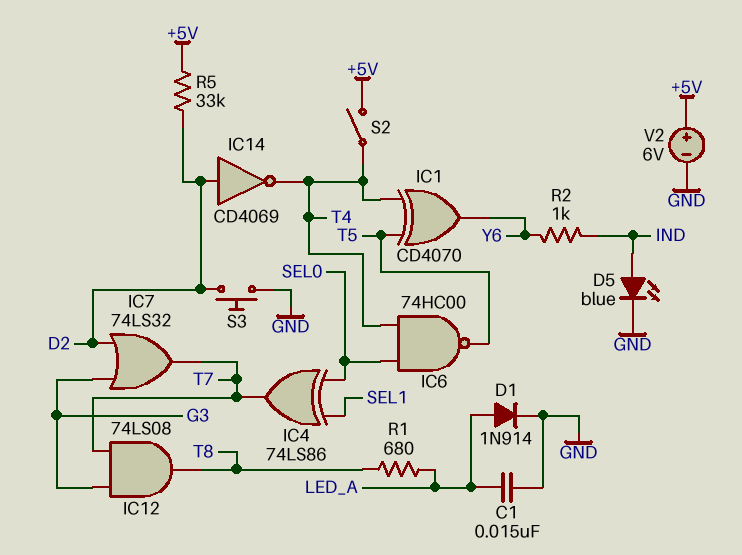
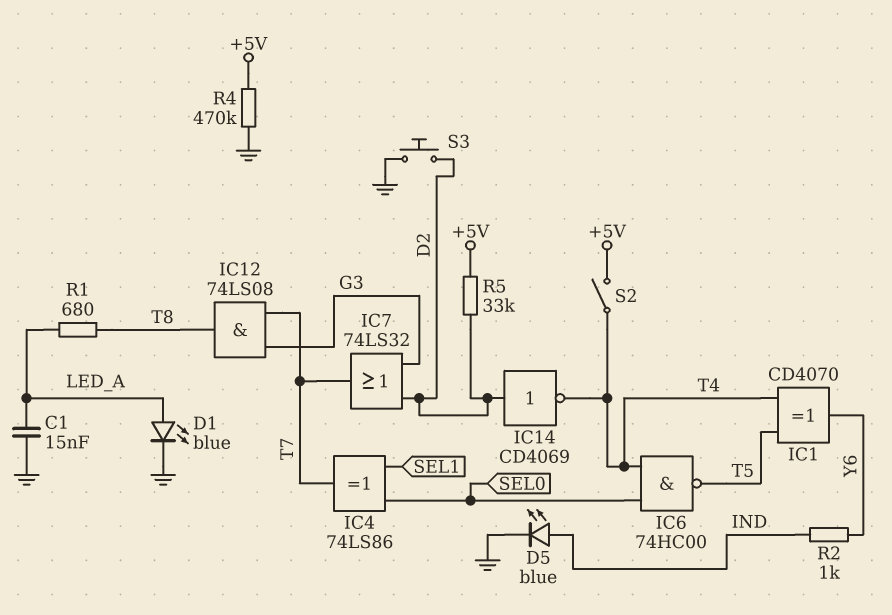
D1: diode 1N914 (A LED_A, K GND) -> LED blue (A LED_A, K GND)
R4: none -> 470k (+5V, GND)
V2: 6V (plus +5V, minus GND) -> none

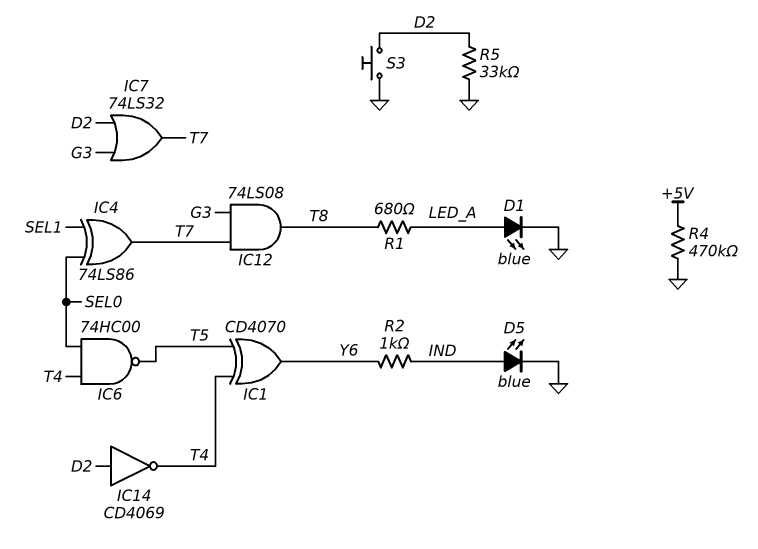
C1: 15nF (GND, LED_A) -> none
R5: 33k (+5V, D2) -> 33k (D2, GND)
S2: switch (+5V, T4) -> none

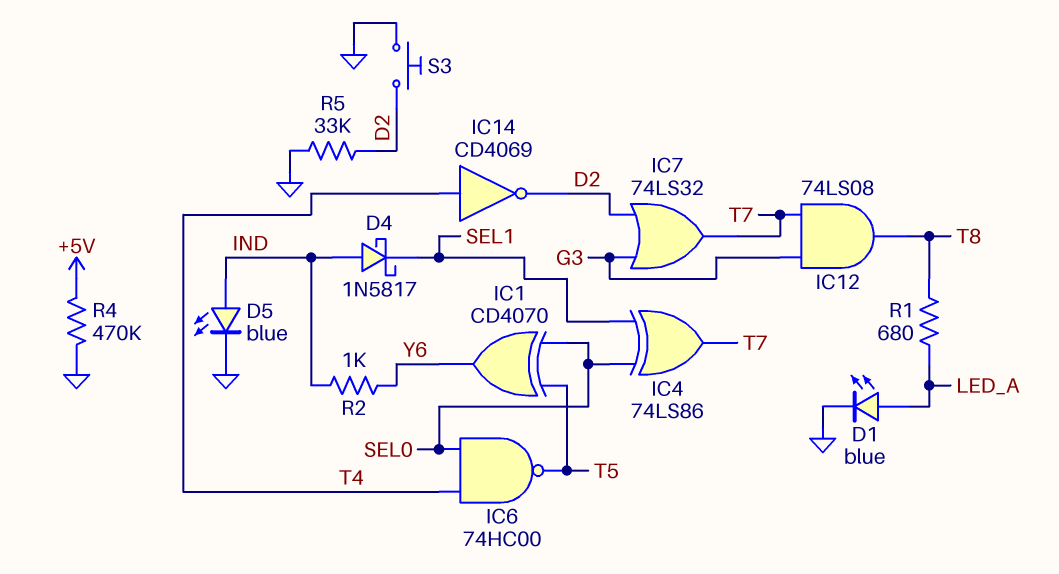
D4: none -> schottky 1N5817 (A IND, K SEL1)
IC1: XOR CD4070 (in T4, in T5, out Y6) -> XOR CD4070 (in SEL0, in T5, out Y6)
IC14: NOT CD4069 (in D2, out T4) -> NOT CD4069 (in T4, out D2)

